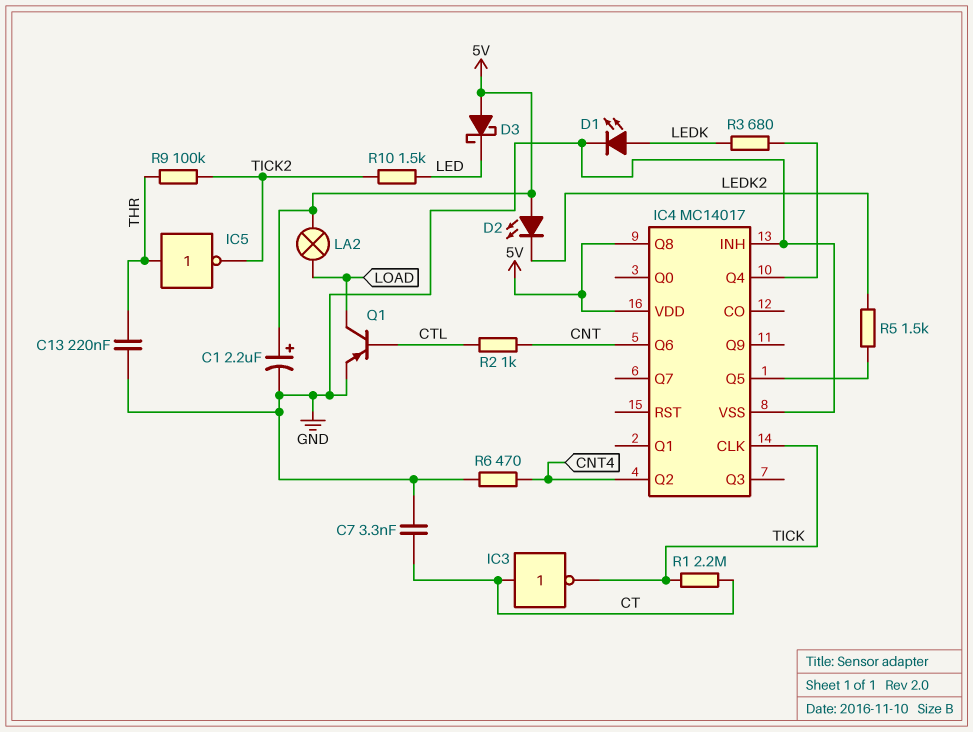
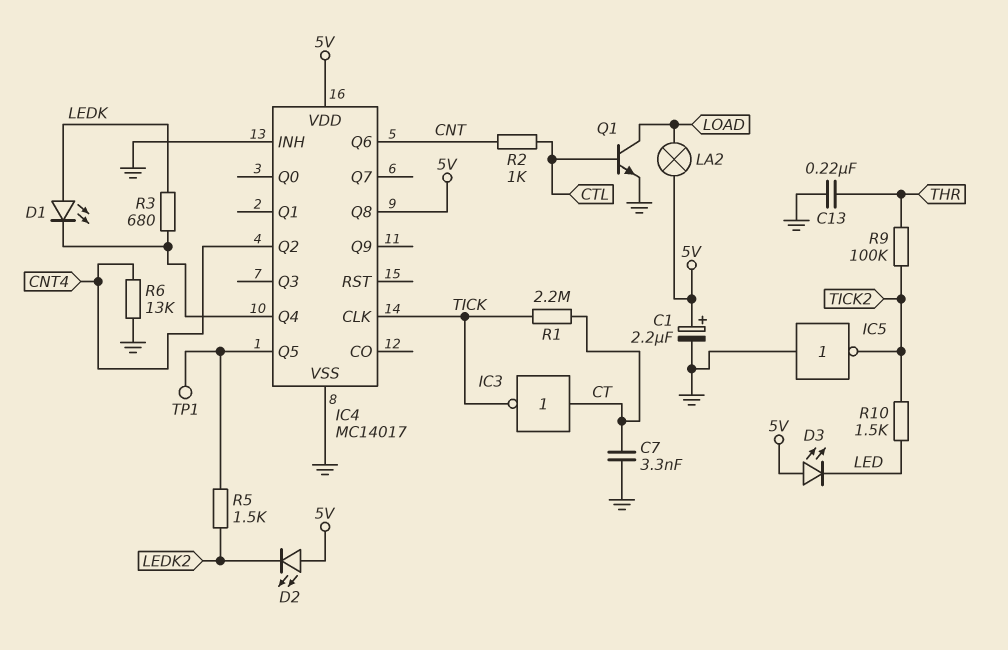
D1: LED (A LEDK, K GND) -> LED (A LEDK, K IC4/Q4)
D3: schottky (A 5V, K LED) -> LED (A 5V, K LED)
IC5: NOT (in THR, out TICK2) -> NOT (in GND, out TICK2)
Q1: PNP (B CTL, C LOAD, E GND) -> NPN (B CTL, C LOAD, E GND)
R6: 470 (CNT4, GND) -> 13k (CNT4, GND)
TP1: none -> test point (IC4/Q5)

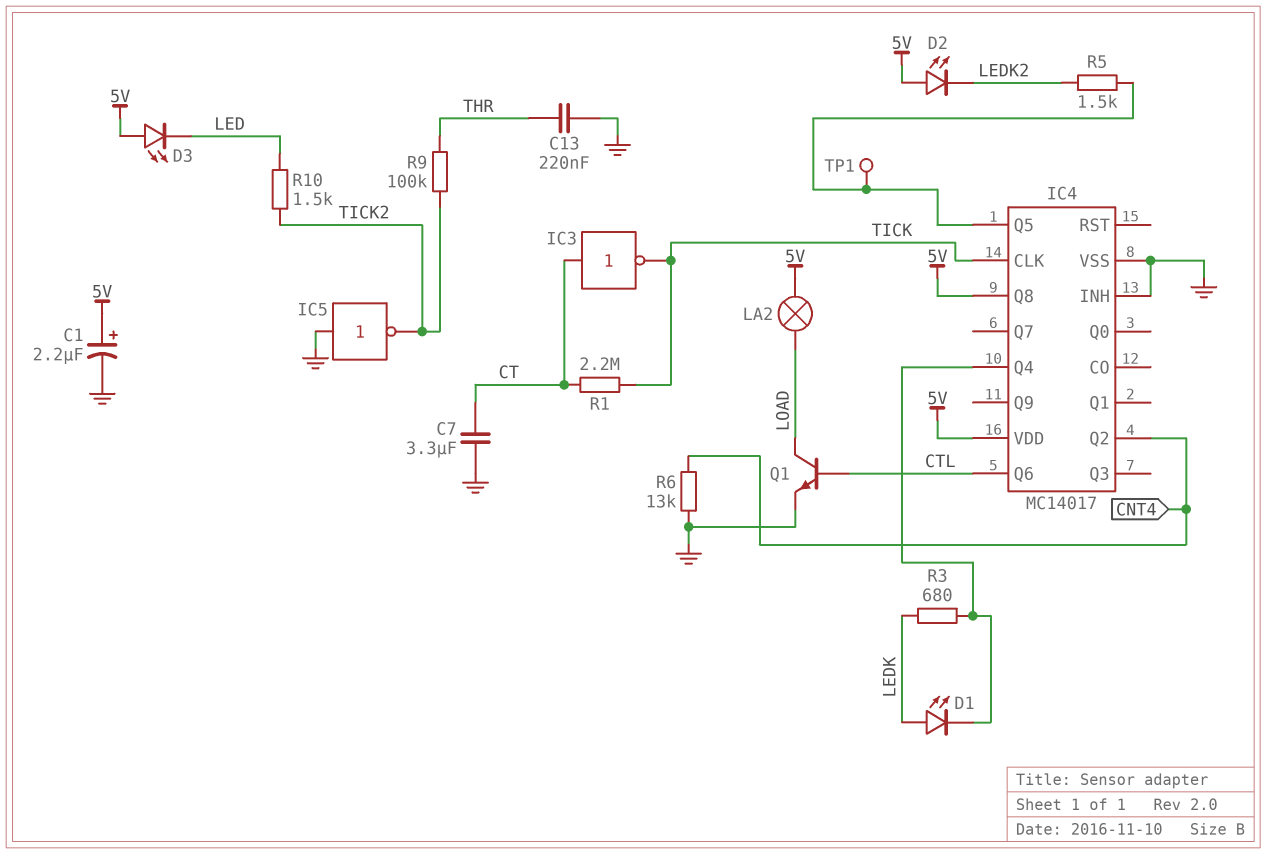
C7: 3.3nF (CT, GND) -> 3.3uF (CT, GND)
IC4 pin Q6: CNT -> CTL
R2: 1k (CNT, CTL) -> none

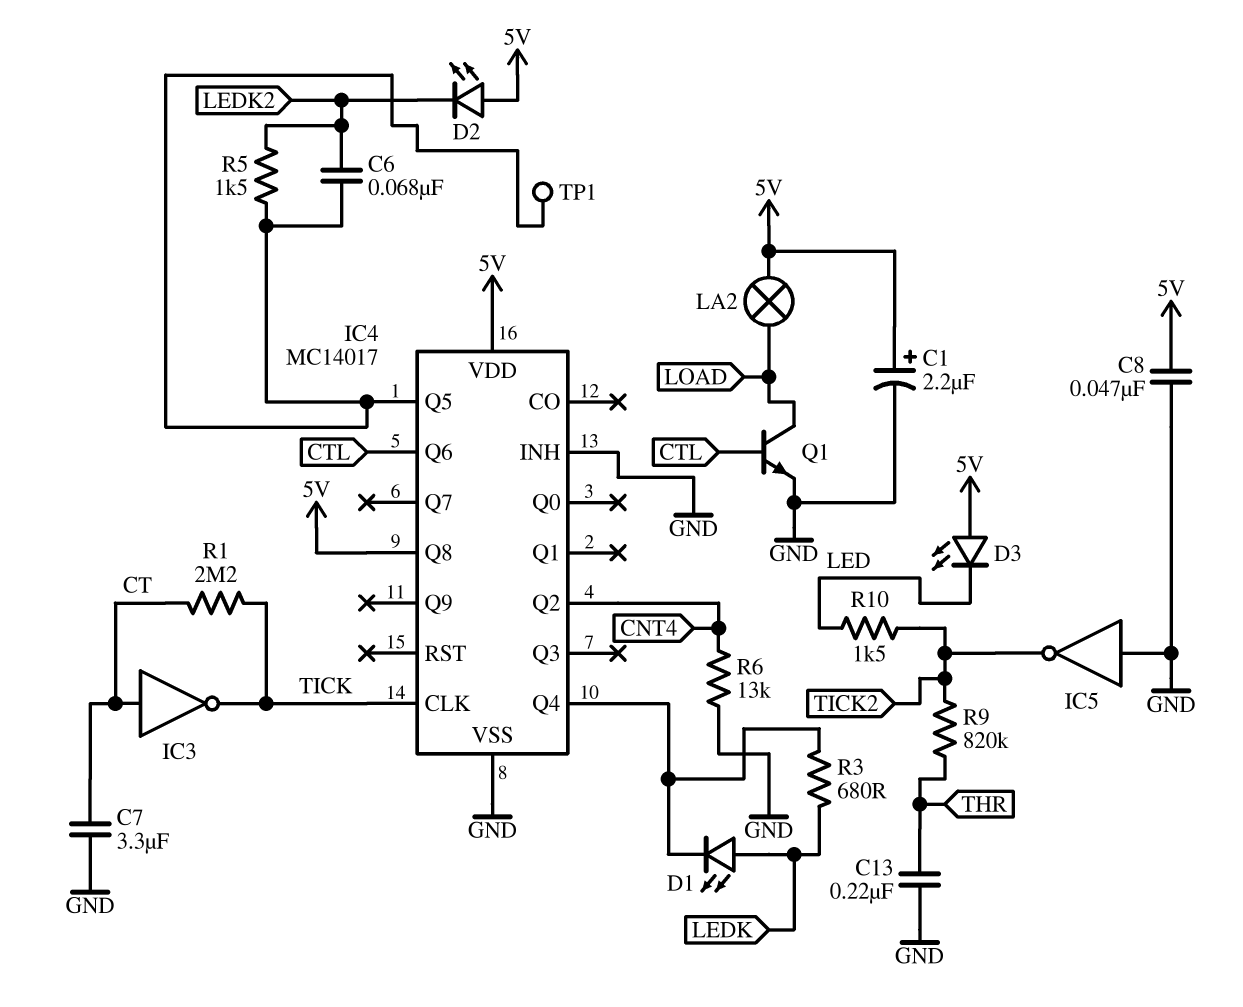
C6: none -> 68nF (IC4/Q5, LEDK2)
C8: none -> 47nF (5V, GND)
R9: 100k (THR, TICK2) -> 820k (THR, TICK2)

